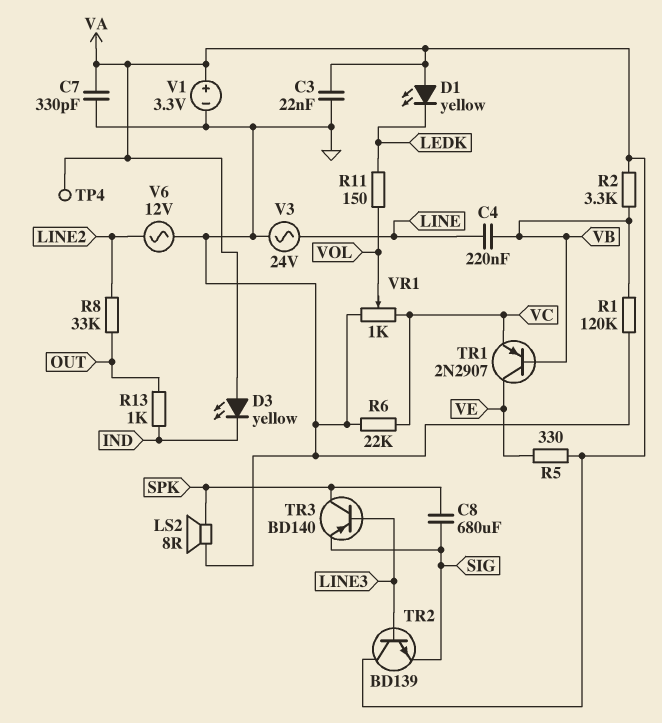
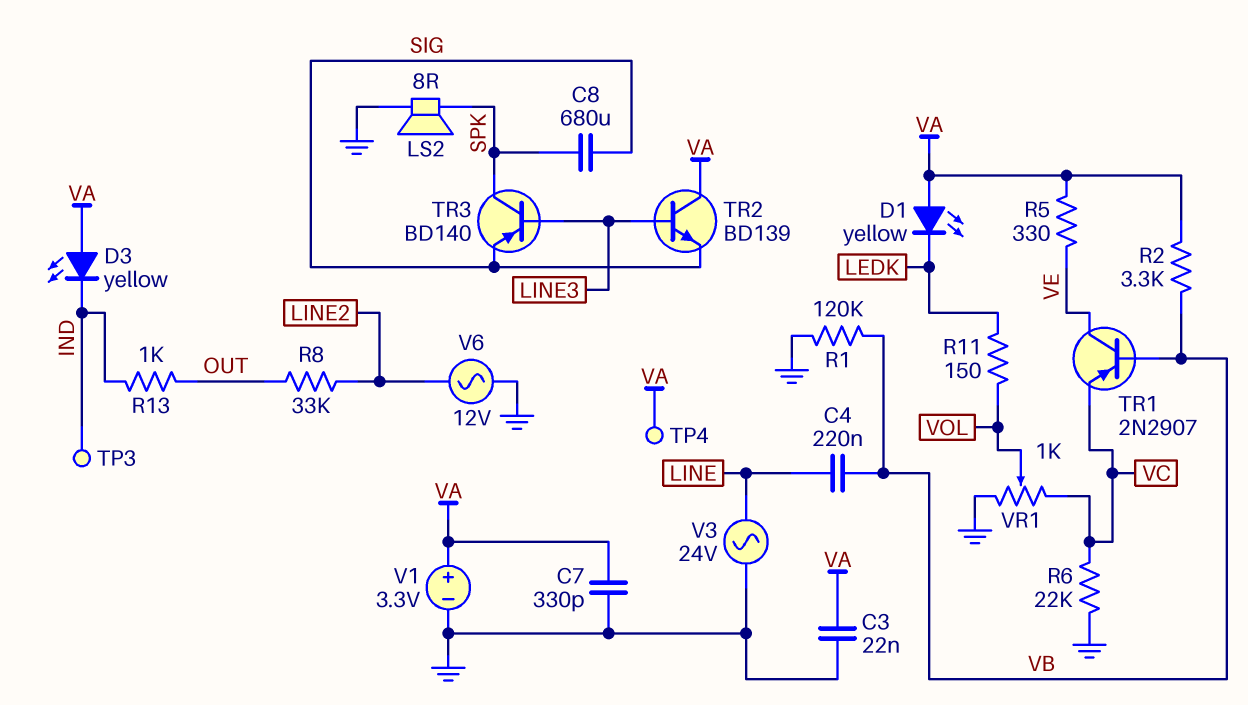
TP3: none -> test point (IND)

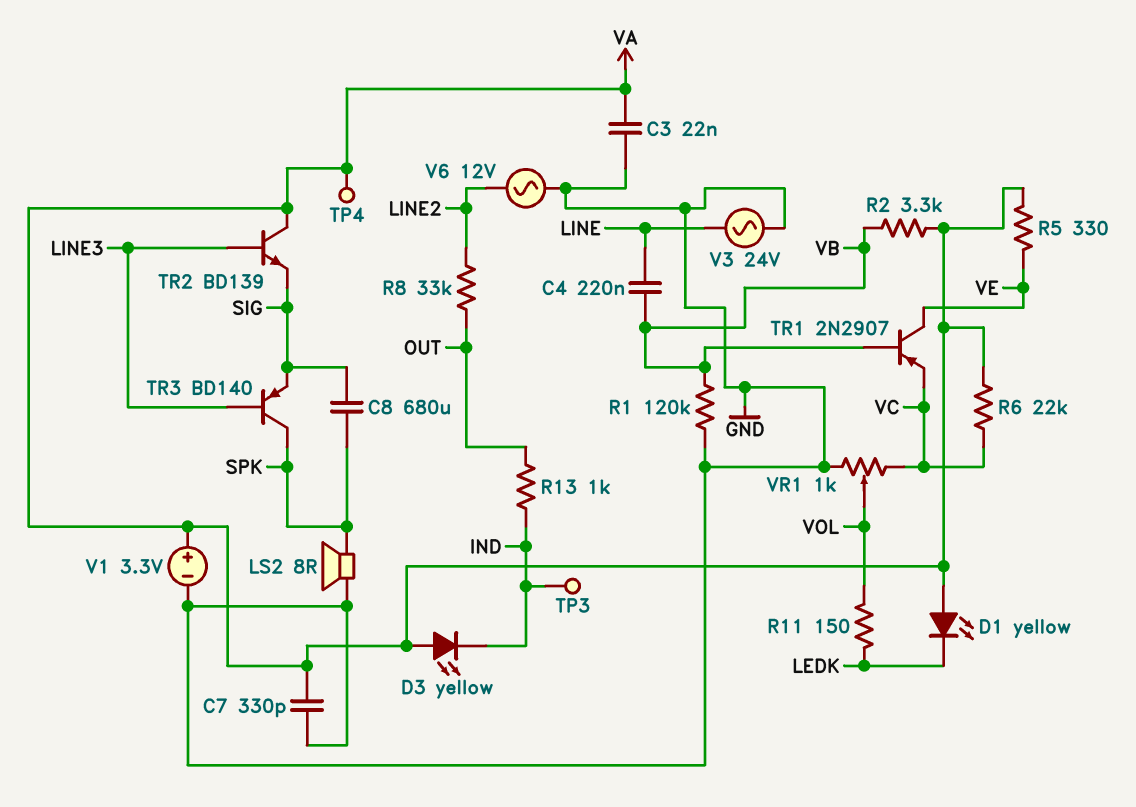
R6: 22k (GND, VC) -> 22k (VA, VC)

